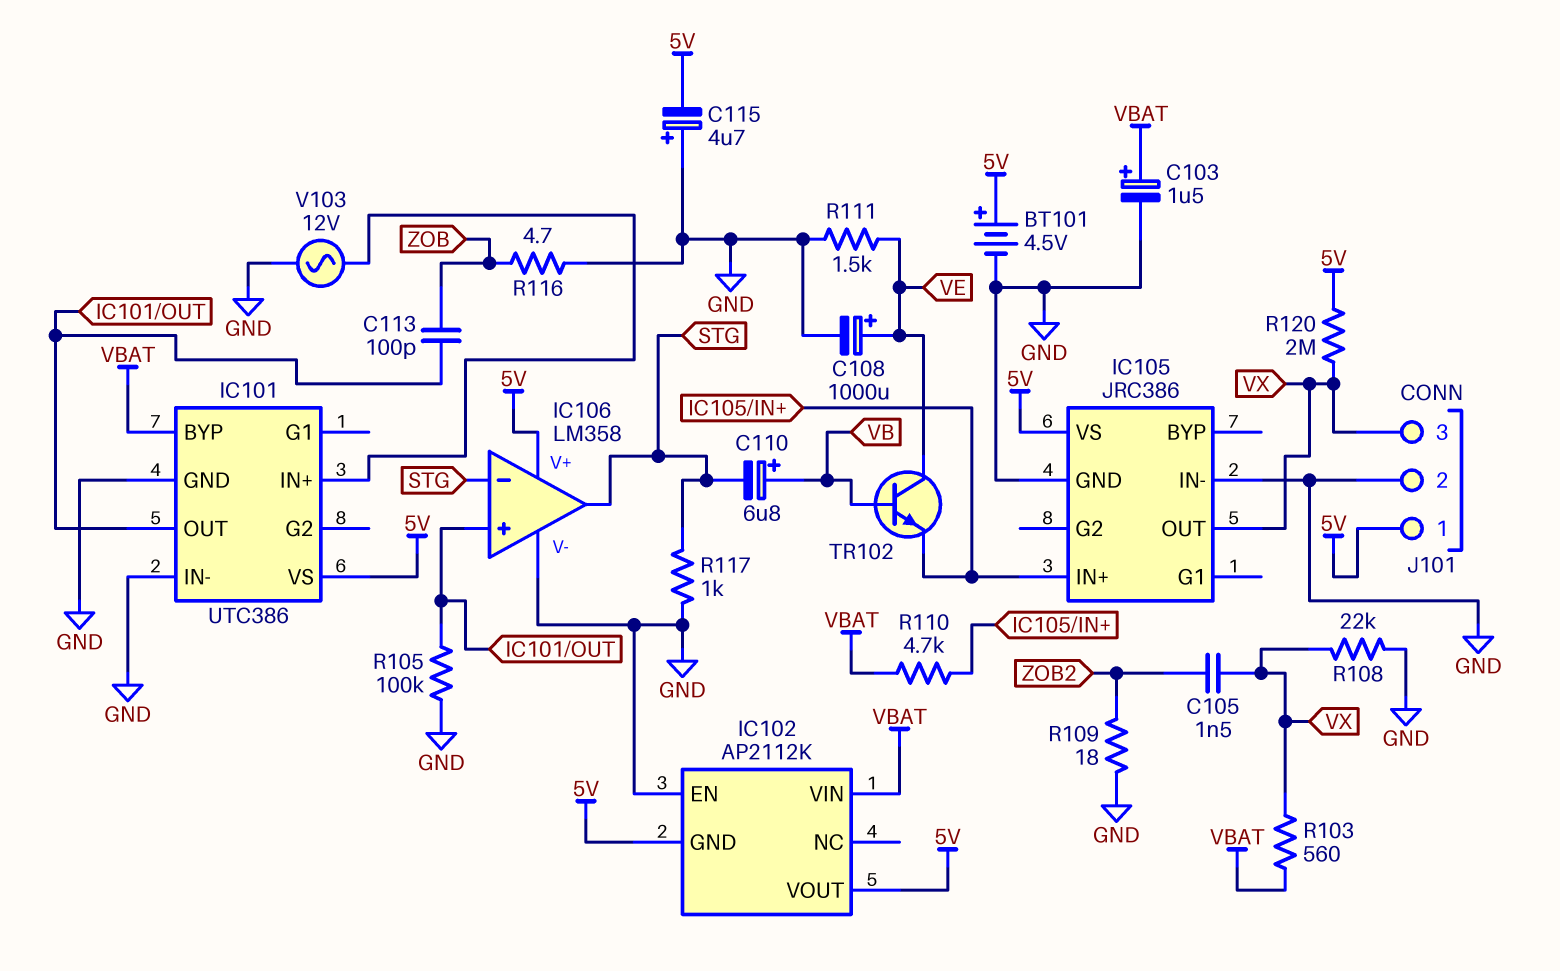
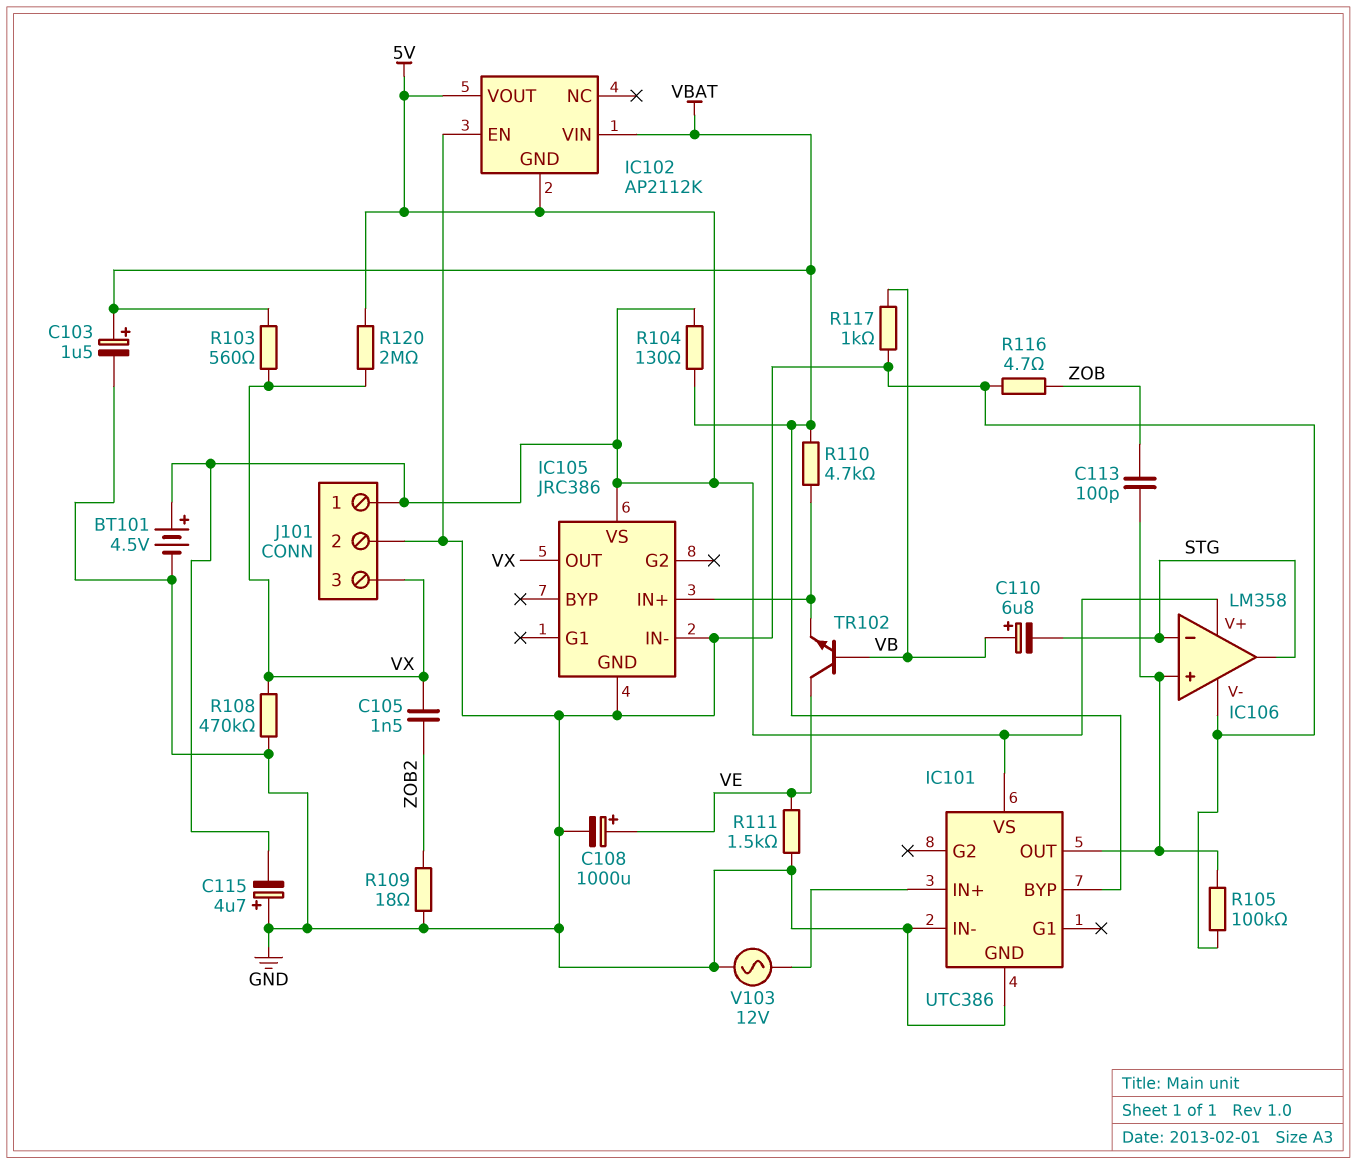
R104: none -> 130 (5V, VBAT)
R108: 22k (GND, VX) -> 470k (GND, VX)
R117: 1k (GND, STG) -> 1k (GND, VB)

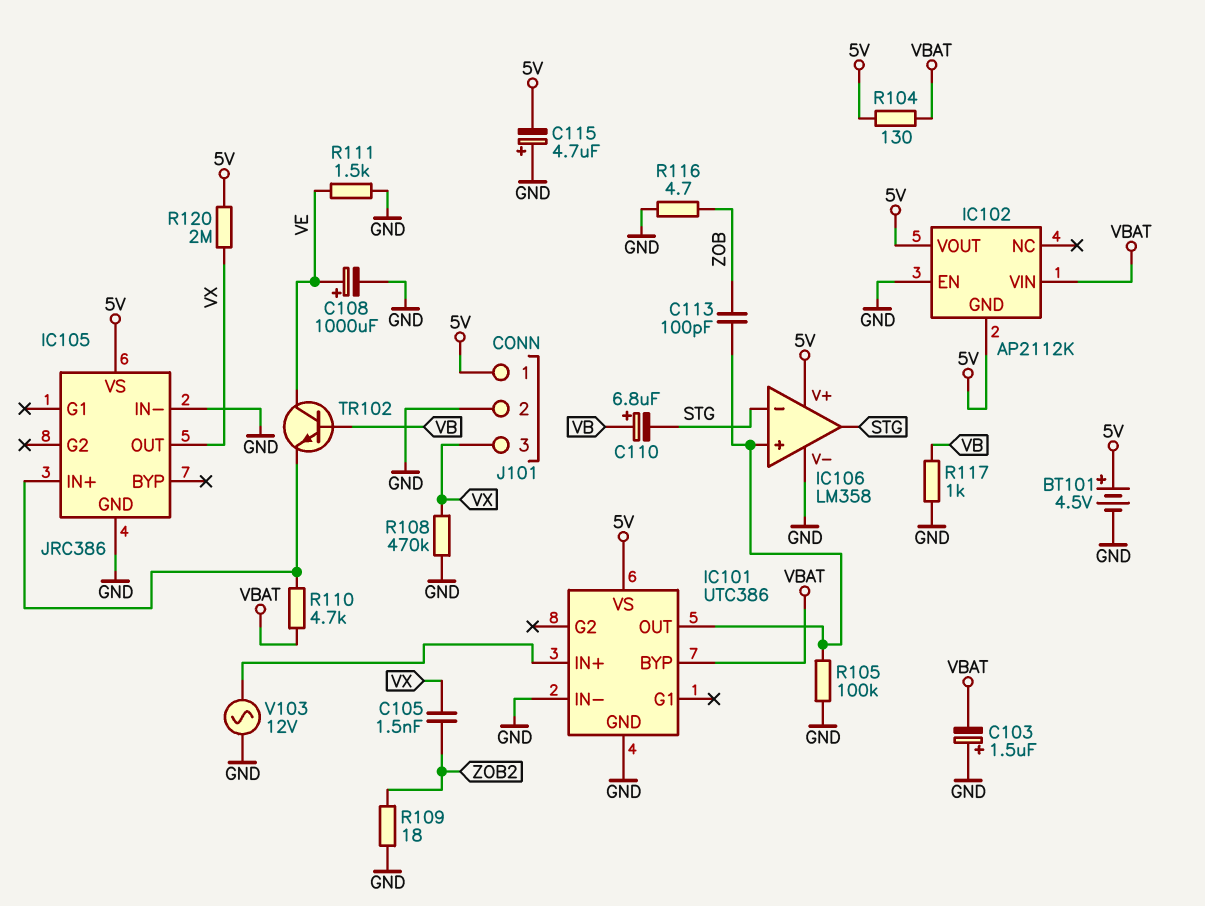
C103: 1.5uF (plus VBAT, minus GND) -> 1.5uF (plus GND, minus VBAT)
R103: 560 (VBAT, VX) -> none

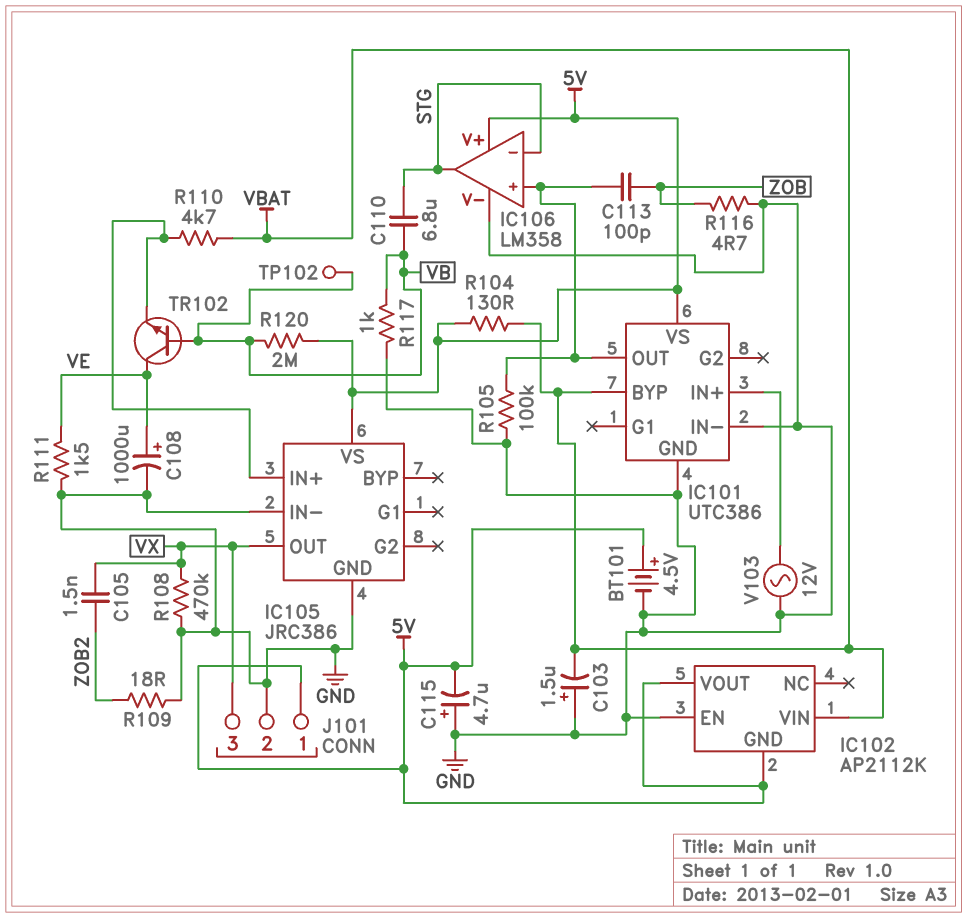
C110: 6.8uF (plus VB, minus STG) -> 6.8uF (STG, VB)
R120: 2M (5V, VX) -> 2M (5V, VB)
TP102: none -> test point (VB)

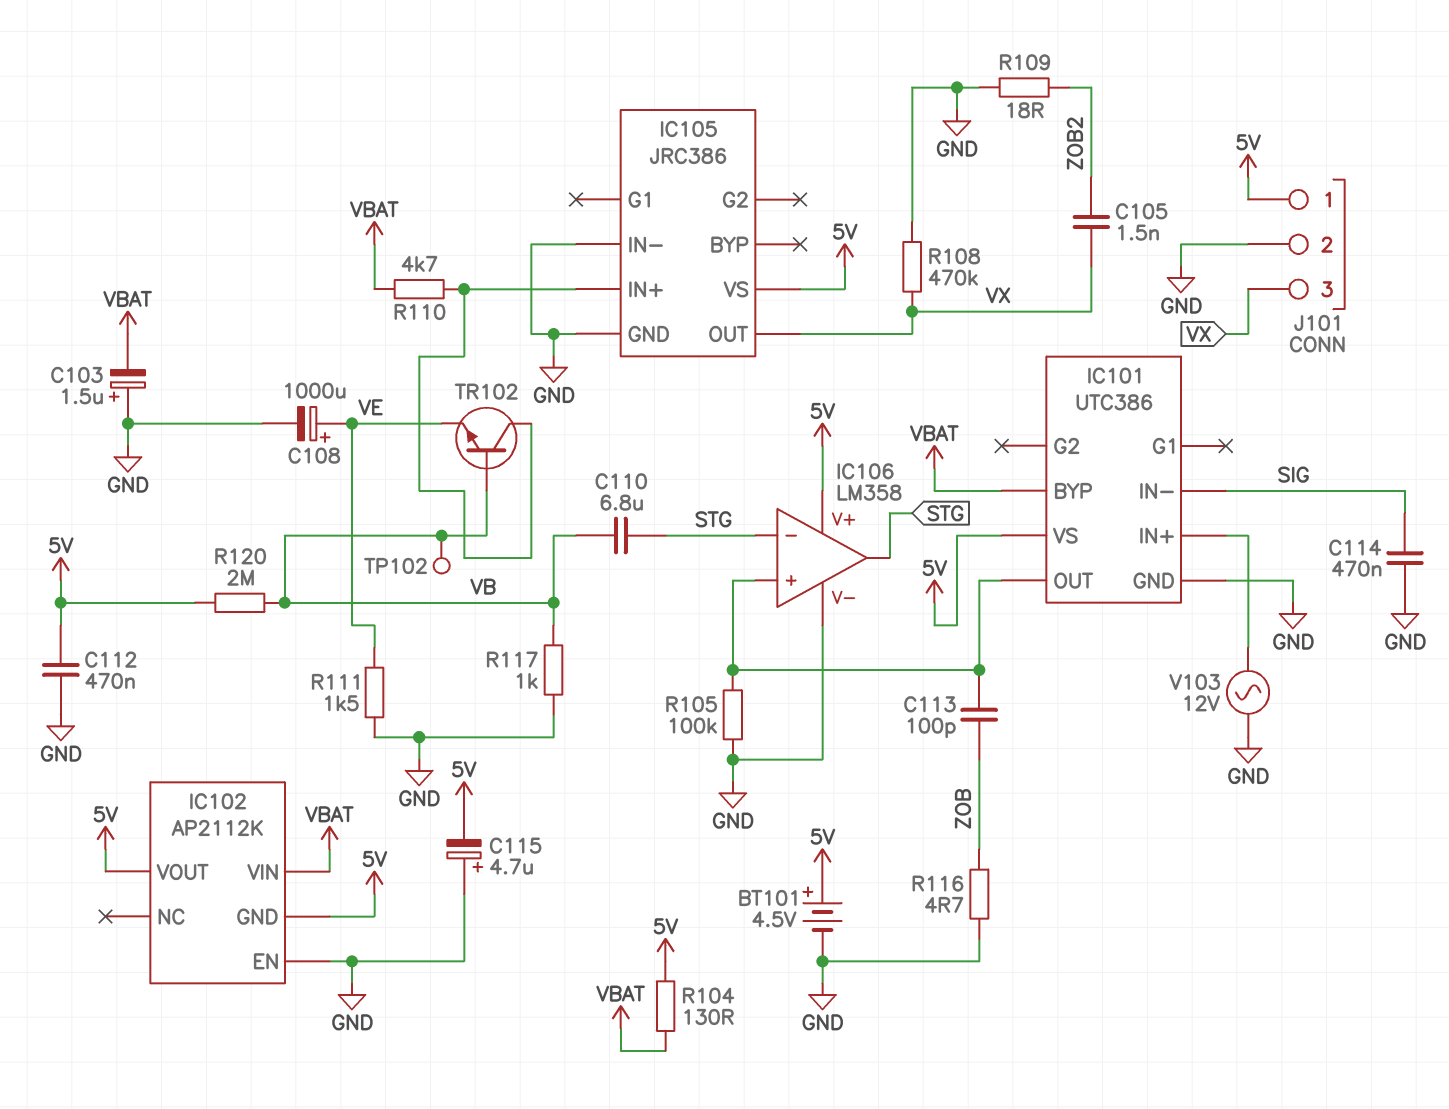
C112: none -> 470nF (5V, GND)
C114: none -> 470nF (GND, SIG)
IC101 pin IN-: GND -> SIG
TR102: NPN (B VB, C VE, E IC105/IN+) -> NPN (B VB, C IC105/IN+, E VE)

